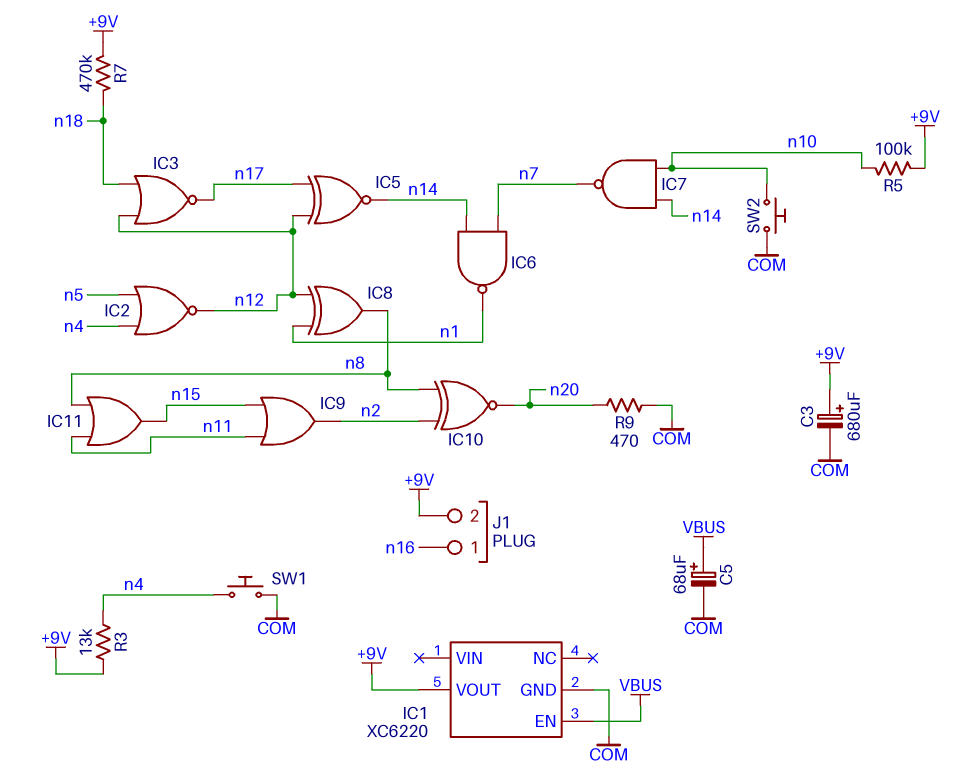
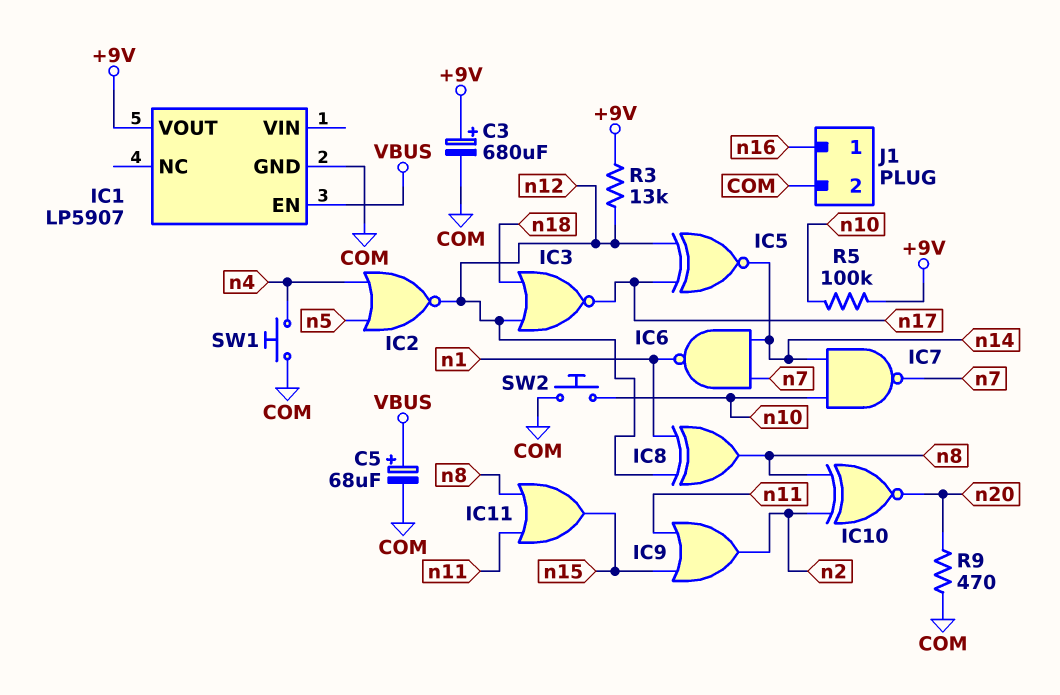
IC1: XC6220 -> LP5907
J1 pin 2: +9V -> COM
R3: 13k (+9V, n4) -> 13k (+9V, n12)
R7: 470k (+9V, n18) -> none

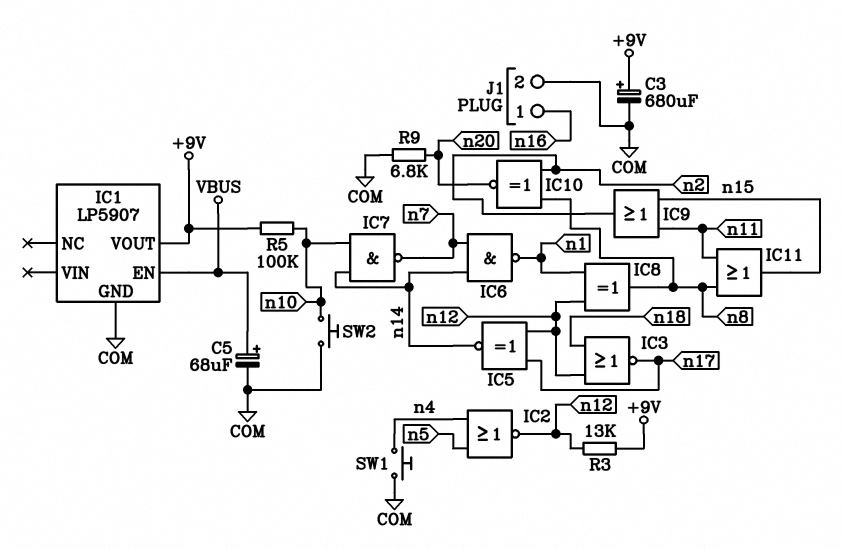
R9: 470 (COM, n20) -> 6.8k (COM, n20)

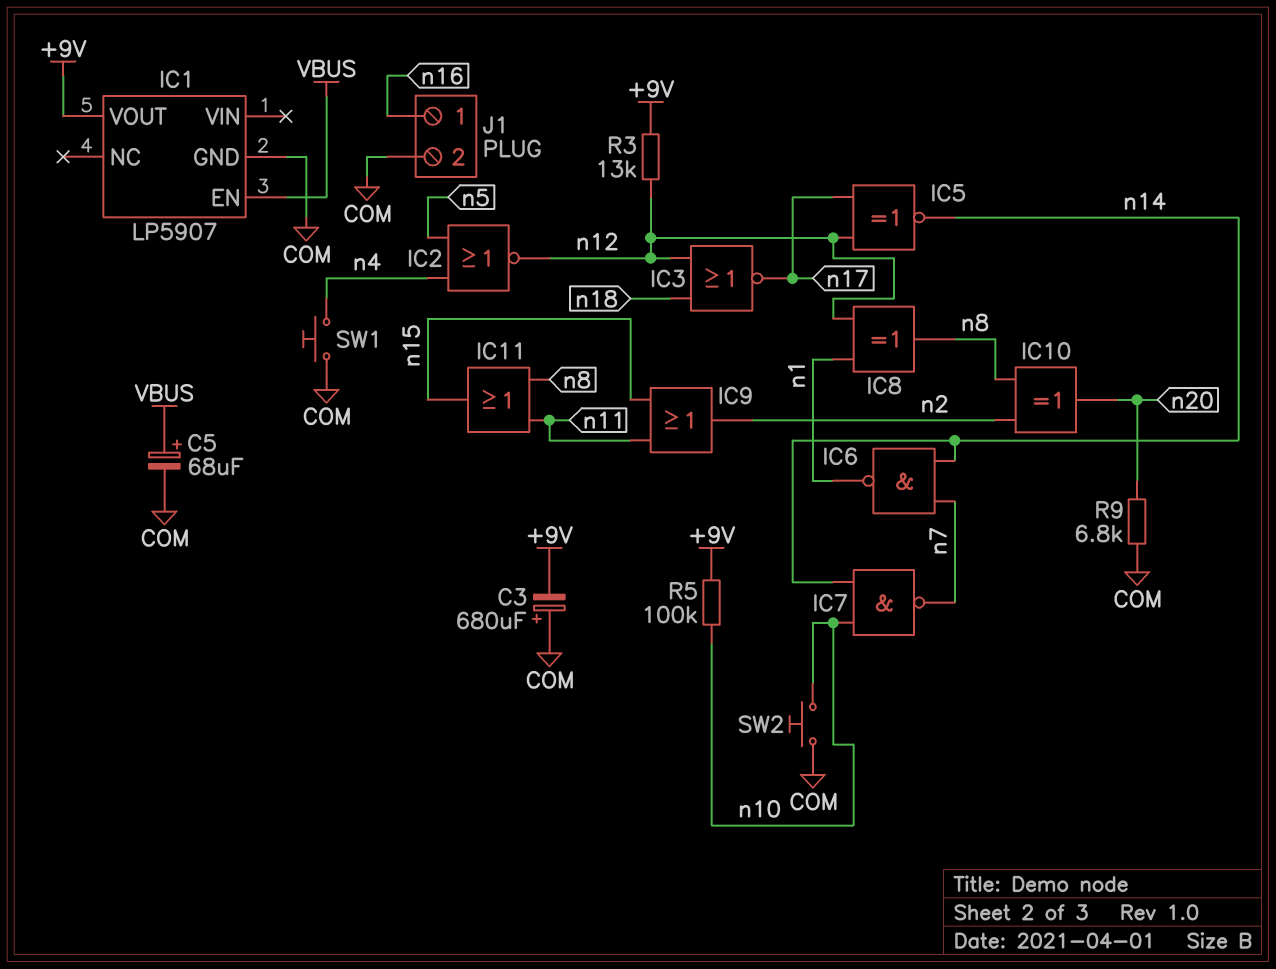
C3: 680uF (plus +9V, minus COM) -> 680uF (plus COM, minus +9V)
IC10: XNOR (in n2, in n8, out n20) -> XOR (in n2, in n8, out n20)

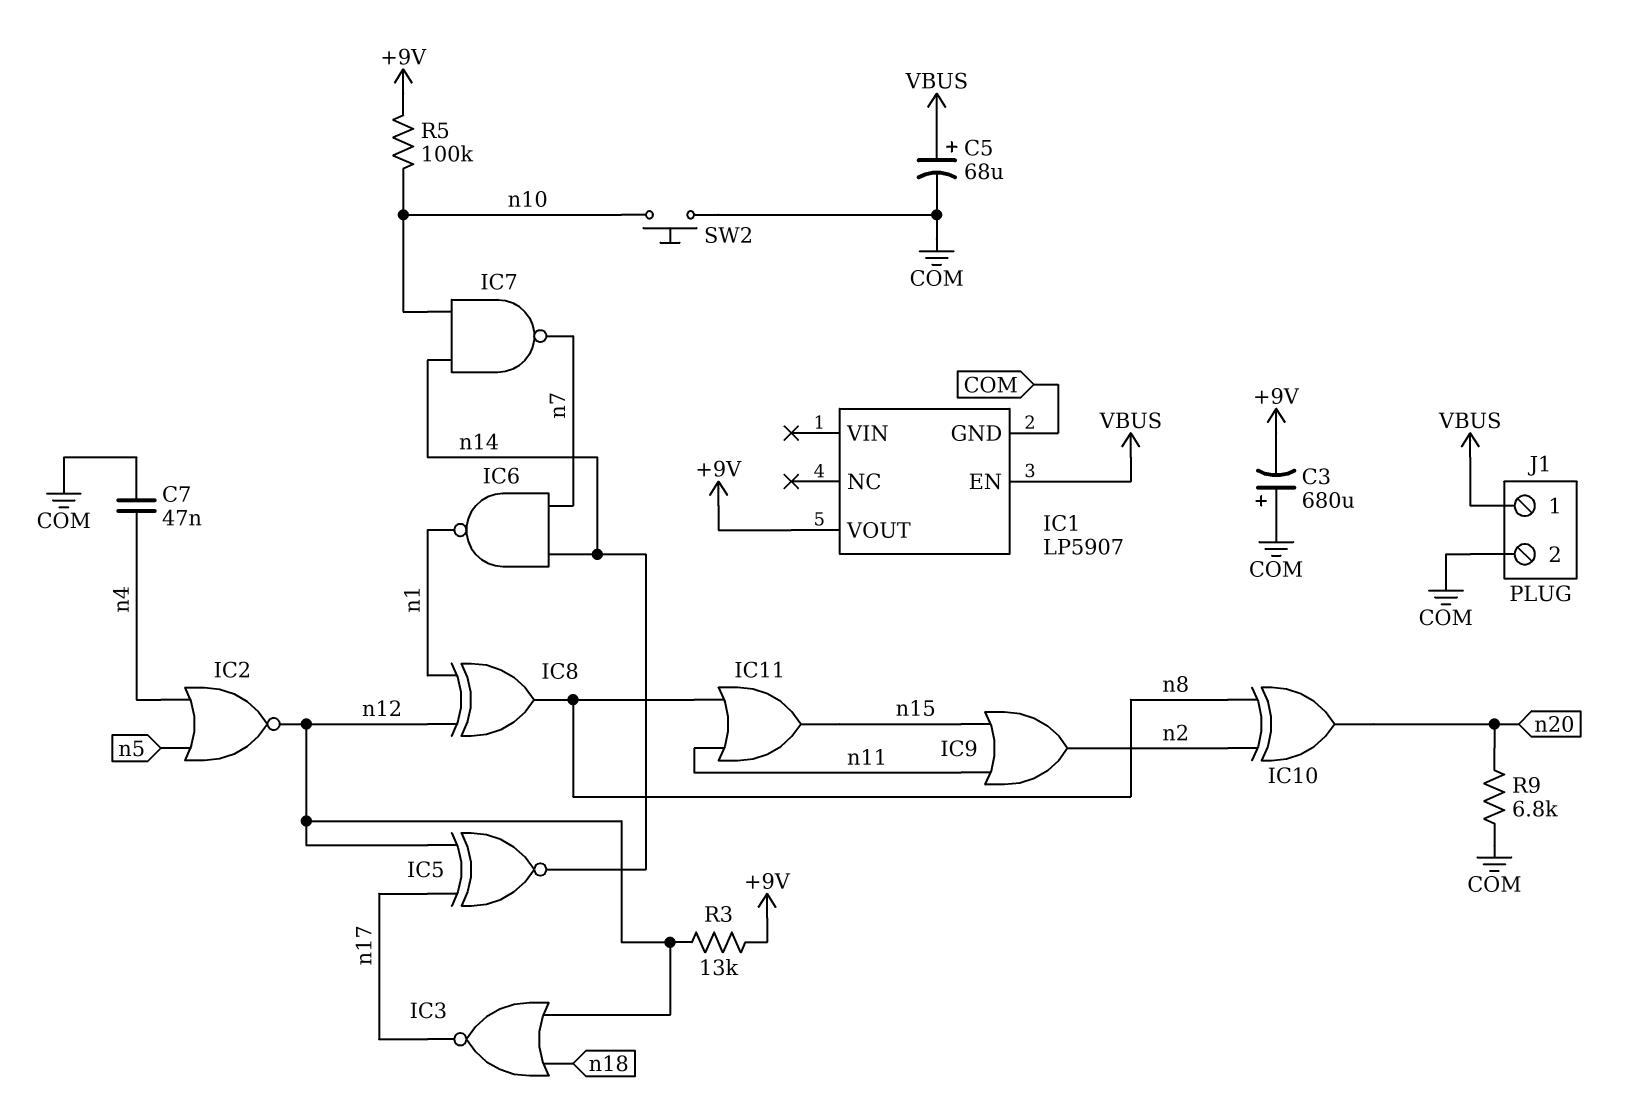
C7: none -> 47nF (COM, n4)
J1 pin 1: n16 -> VBUS
SW1: button (COM, n4) -> none

